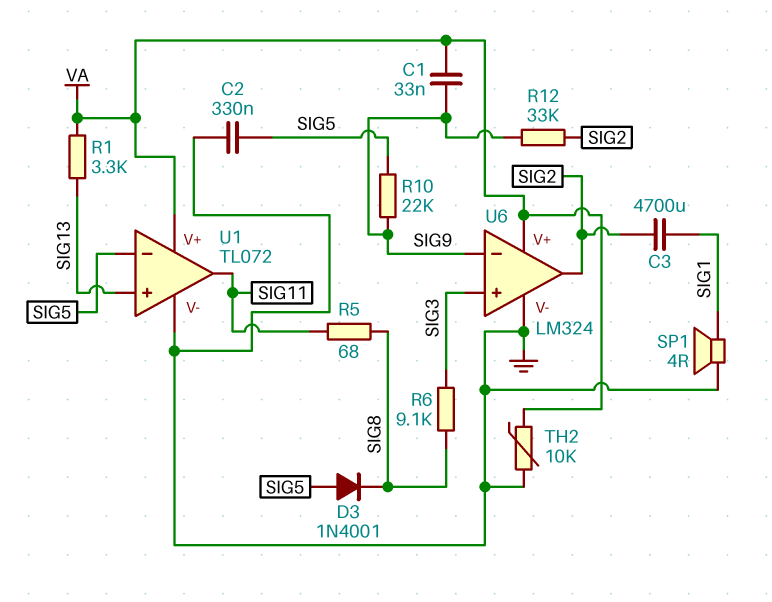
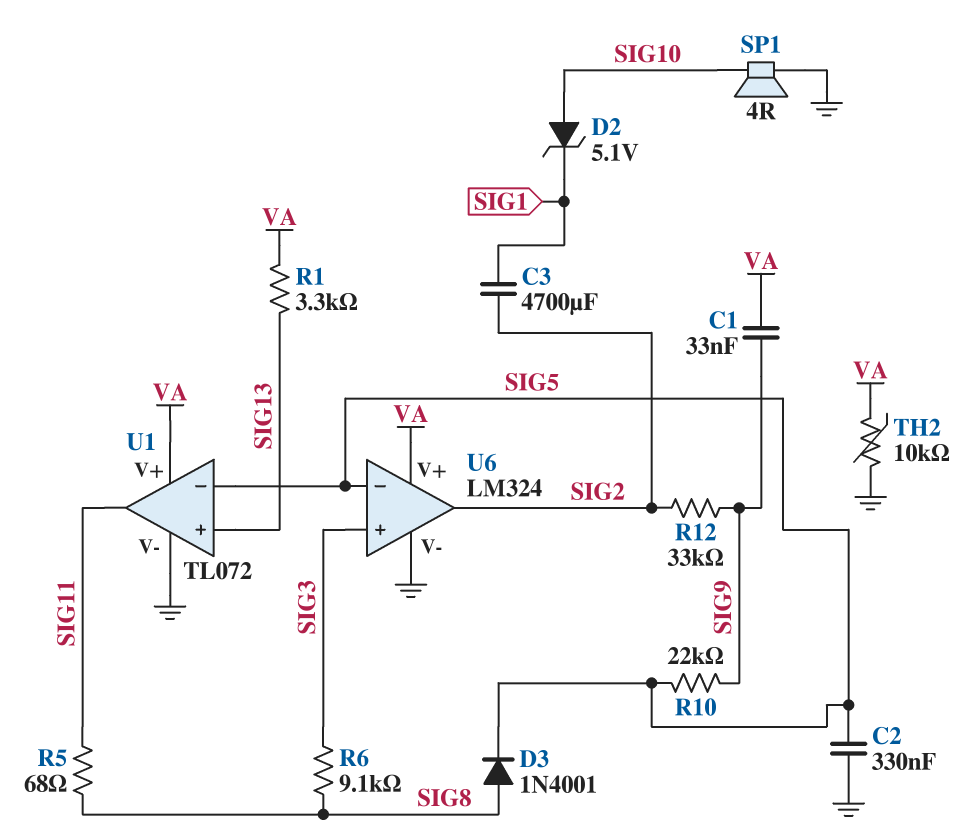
D2: none -> zener 5.1V (A SIG10, K SIG1)
D3: diode 1N4001 (A SIG5, K SIG8) -> diode 1N4001 (A SIG8, K SIG5)
SP1: speaker 4R (GND, SIG1) -> speaker 4R (GND, SIG10)
U6 pin in-: SIG9 -> SIG5

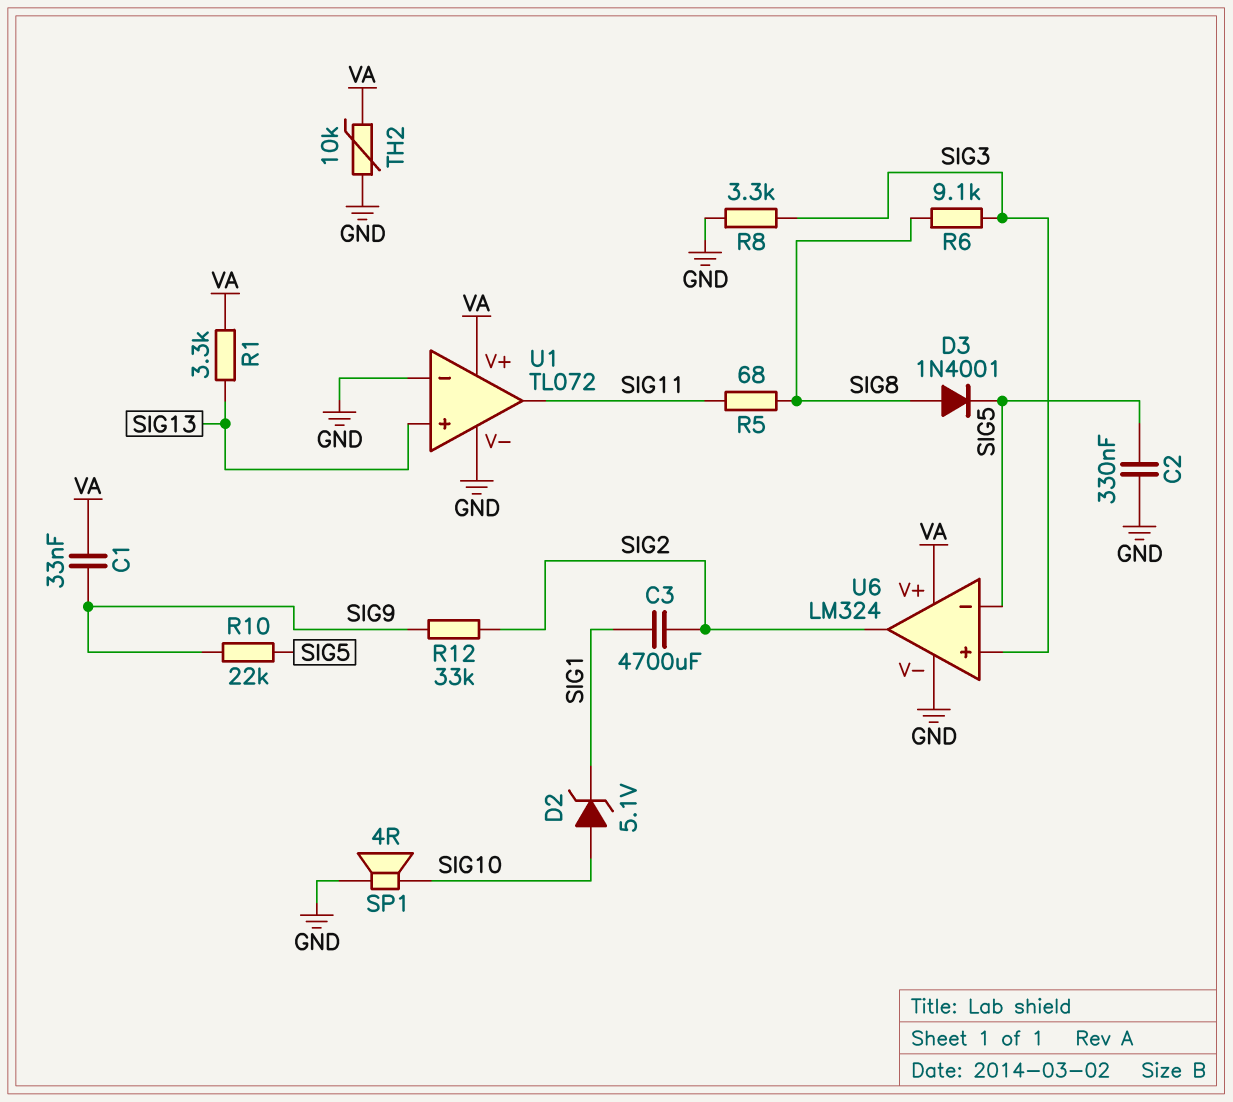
R8: none -> 3.3k (GND, SIG3)
U1 pin in-: SIG5 -> GND

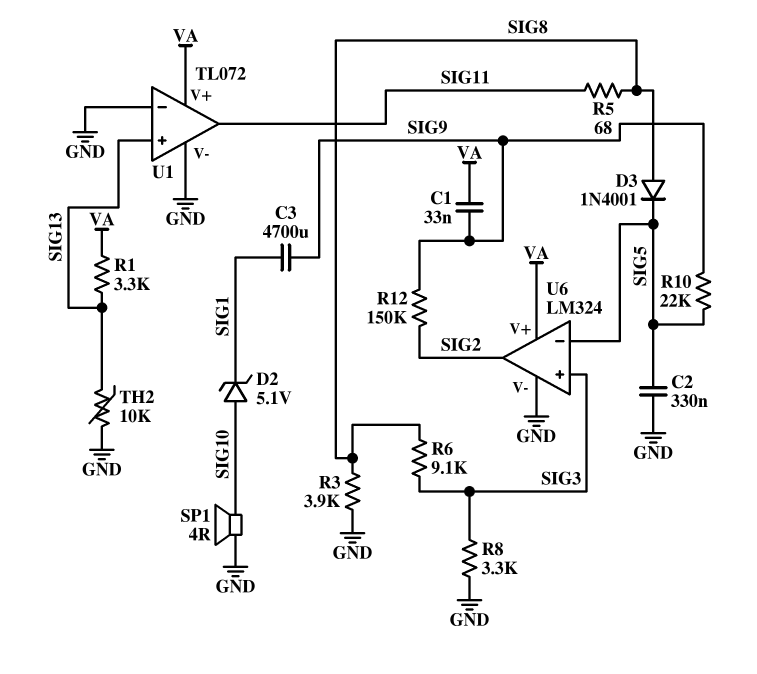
C3: 4700uF (SIG1, SIG2) -> 4700uF (SIG1, SIG9)
R3: none -> 3.9k (GND, SIG8)
R12: 33k (SIG2, SIG9) -> 150k (SIG2, SIG9)
TH2: 10k (GND, VA) -> 10k (GND, SIG13)

